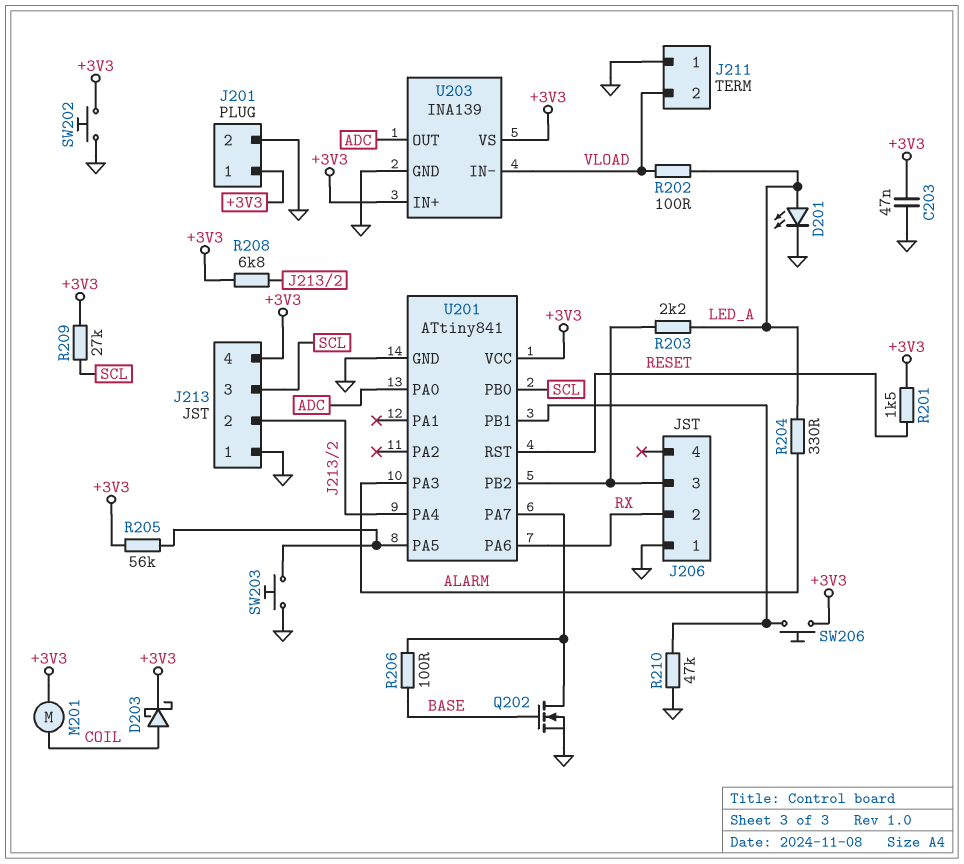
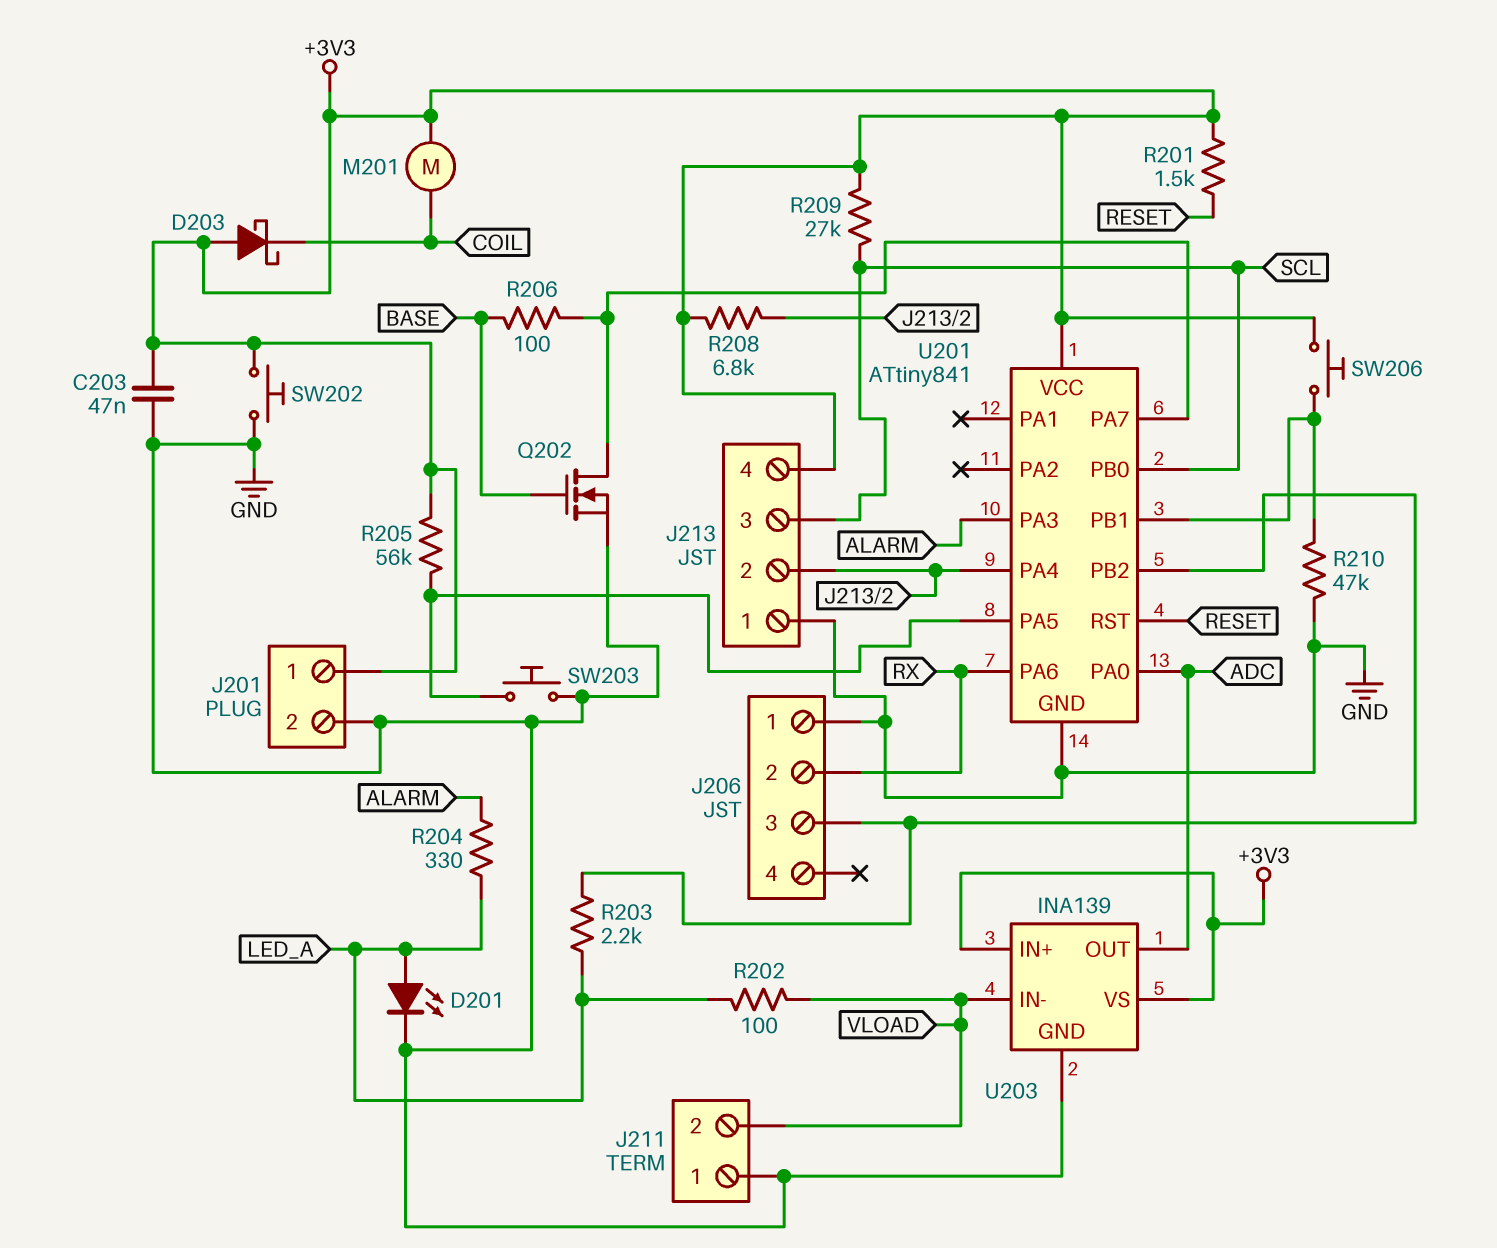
D203: schottky (A COIL, K +3V3) -> schottky (A +3V3, K COIL)

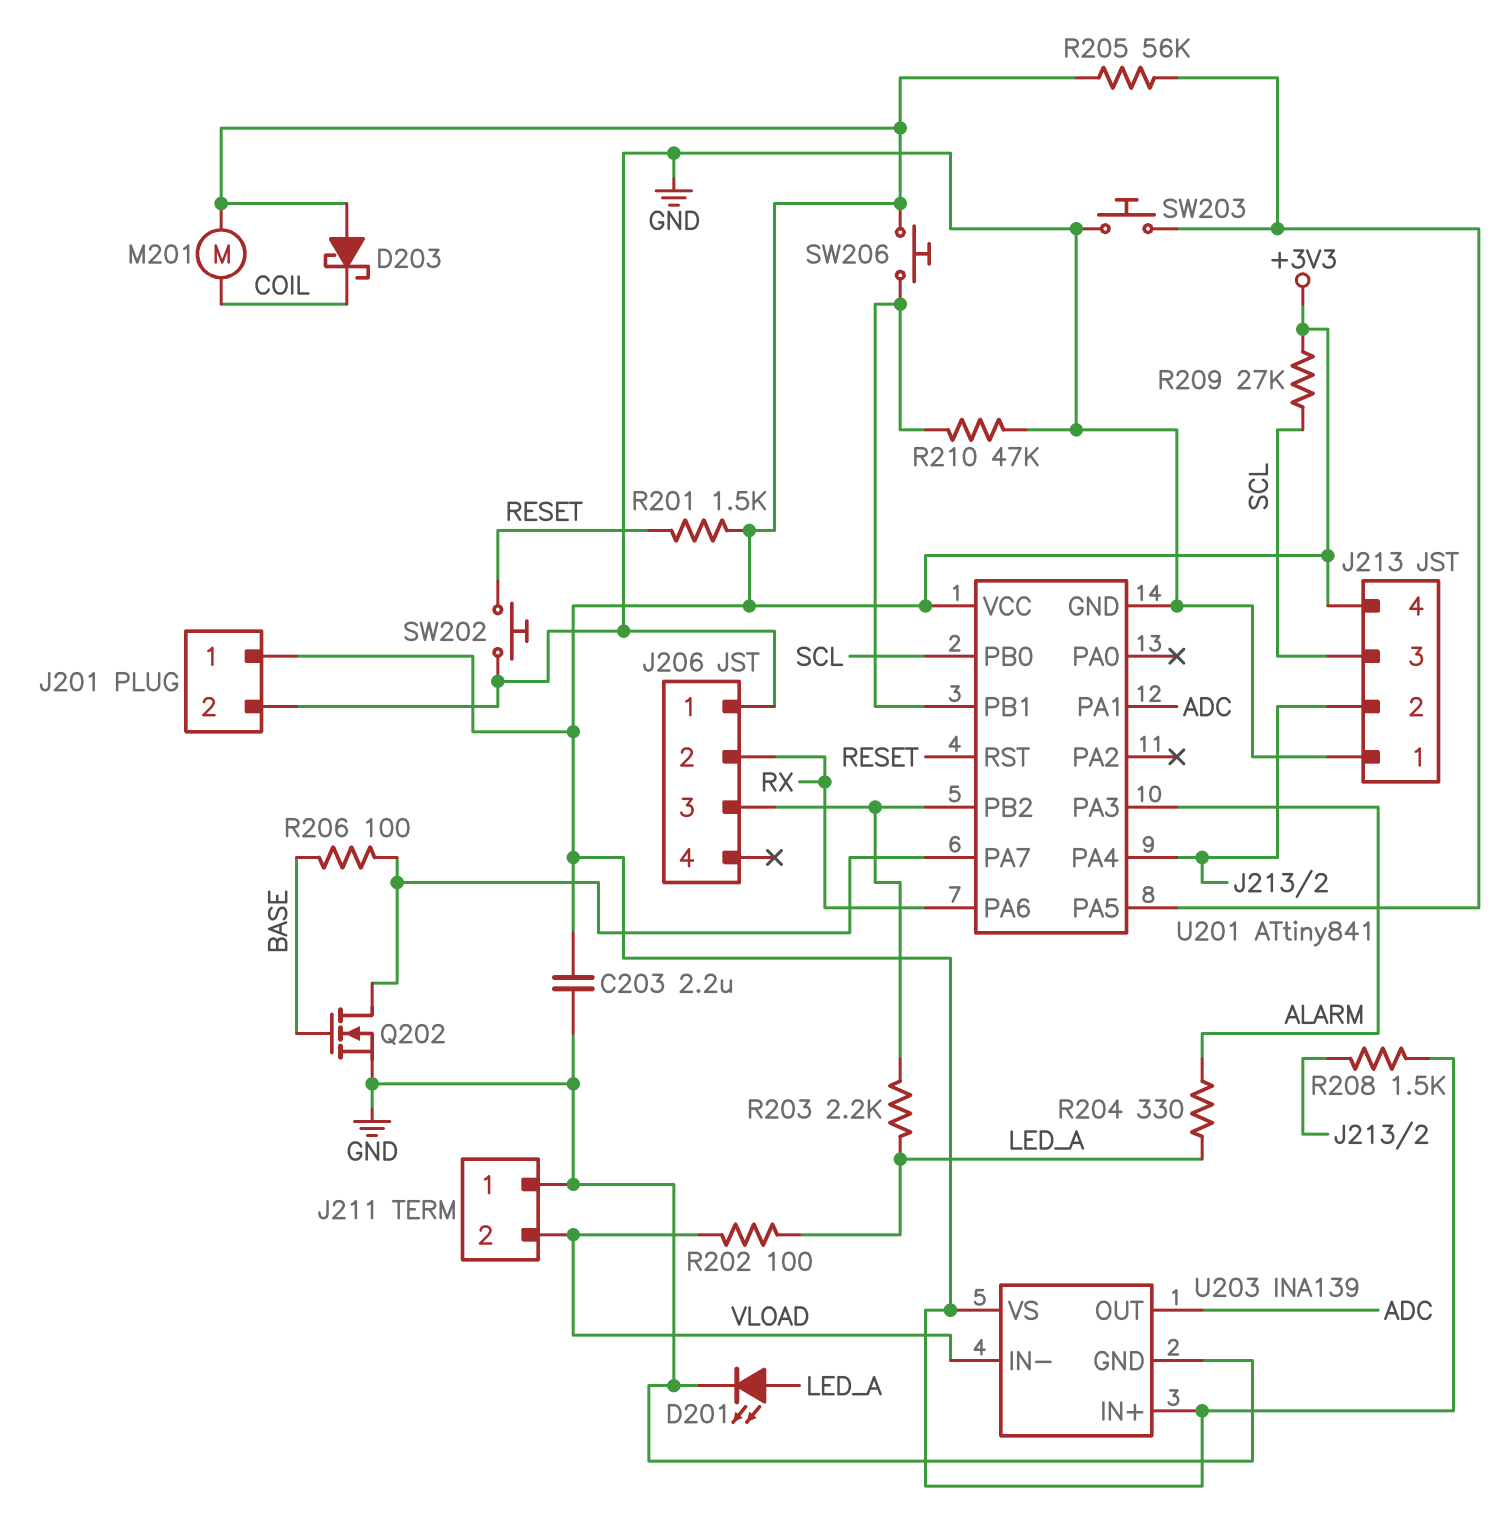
C203: 47nF (+3V3, GND) -> 2.2uF (+3V3, GND)
R208: 6.8k (+3V3, J213/2) -> 1.5k (+3V3, J213/2)
SW202: button (+3V3, GND) -> button (GND, RESET)
U201 pin PA0: ADC -> none
U201 pin PA1: none -> ADC

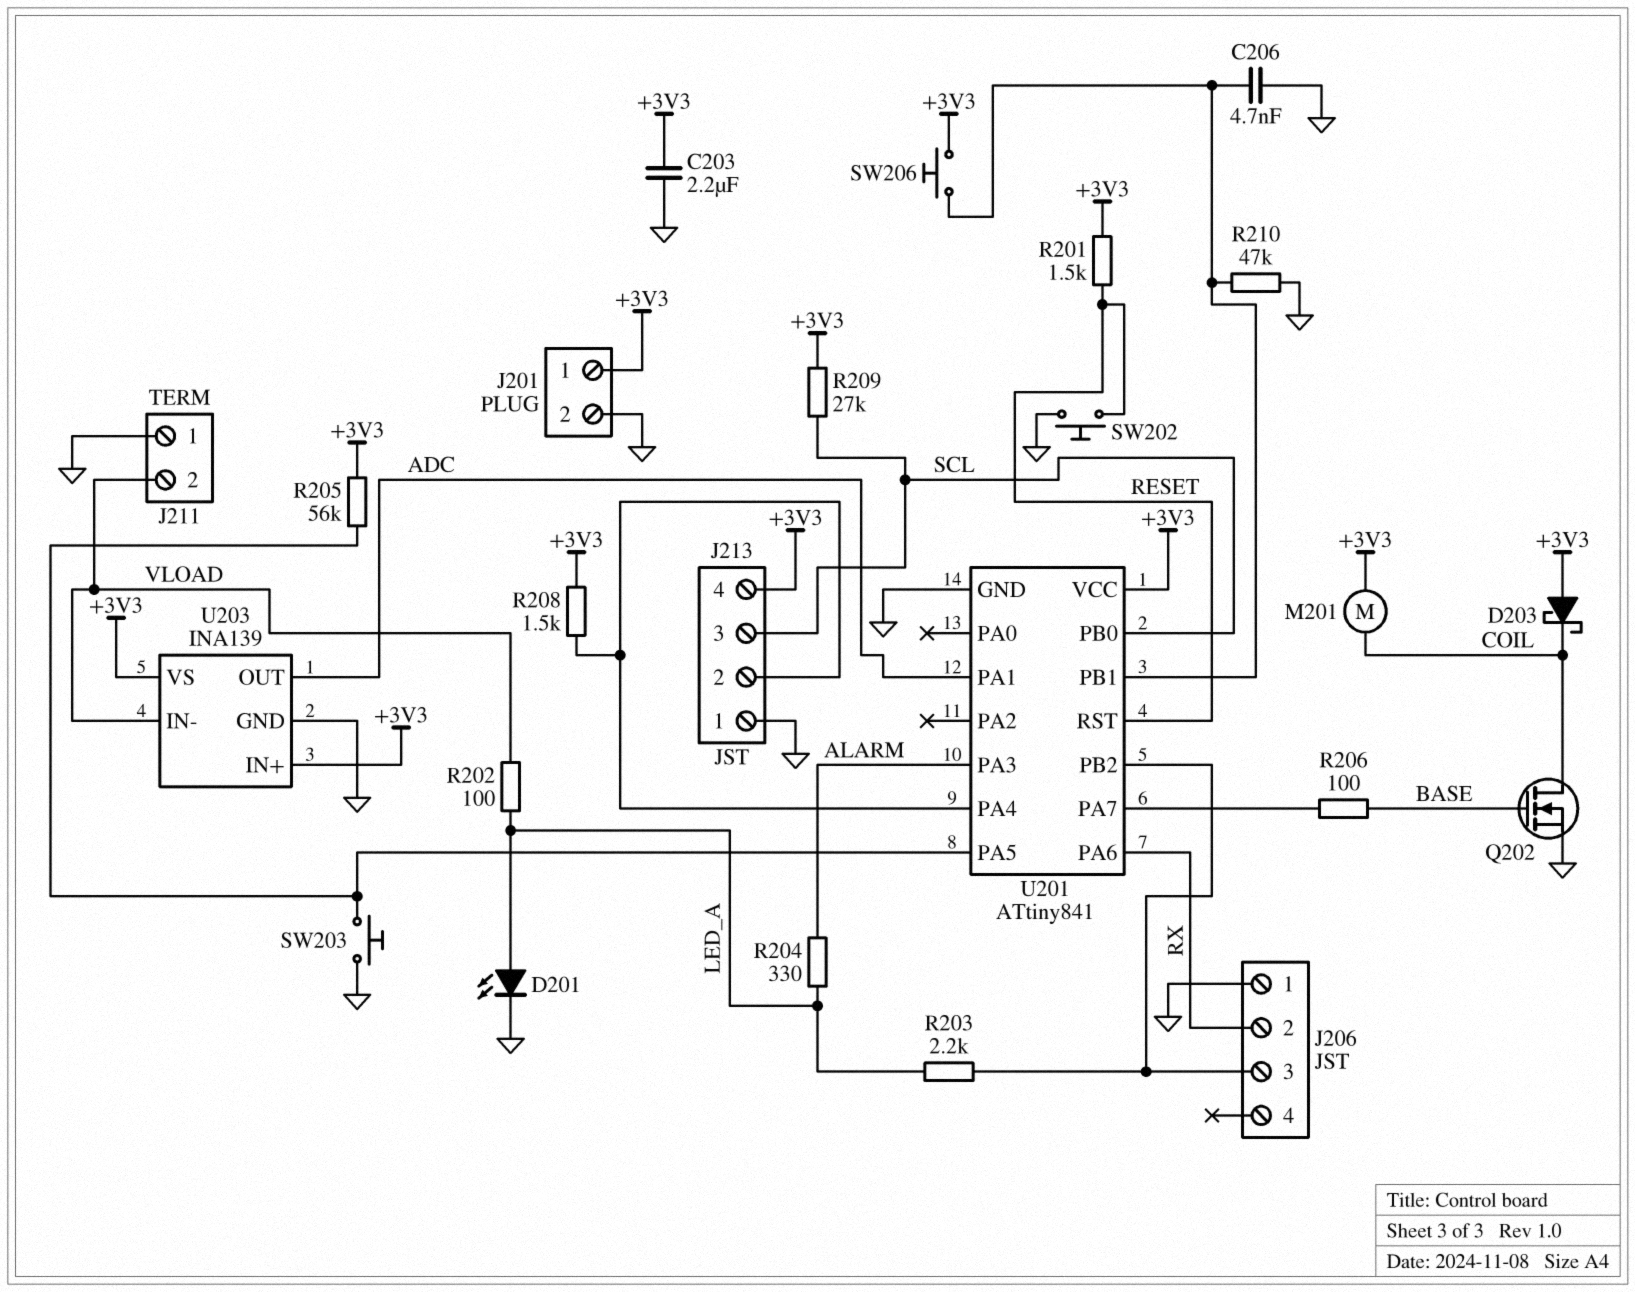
C206: none -> 4.7nF (GND, U201/PB1)
Q202: NMOS (G BASE, D U201/PA7, S GND) -> NMOS (G BASE, D COIL, S GND)

